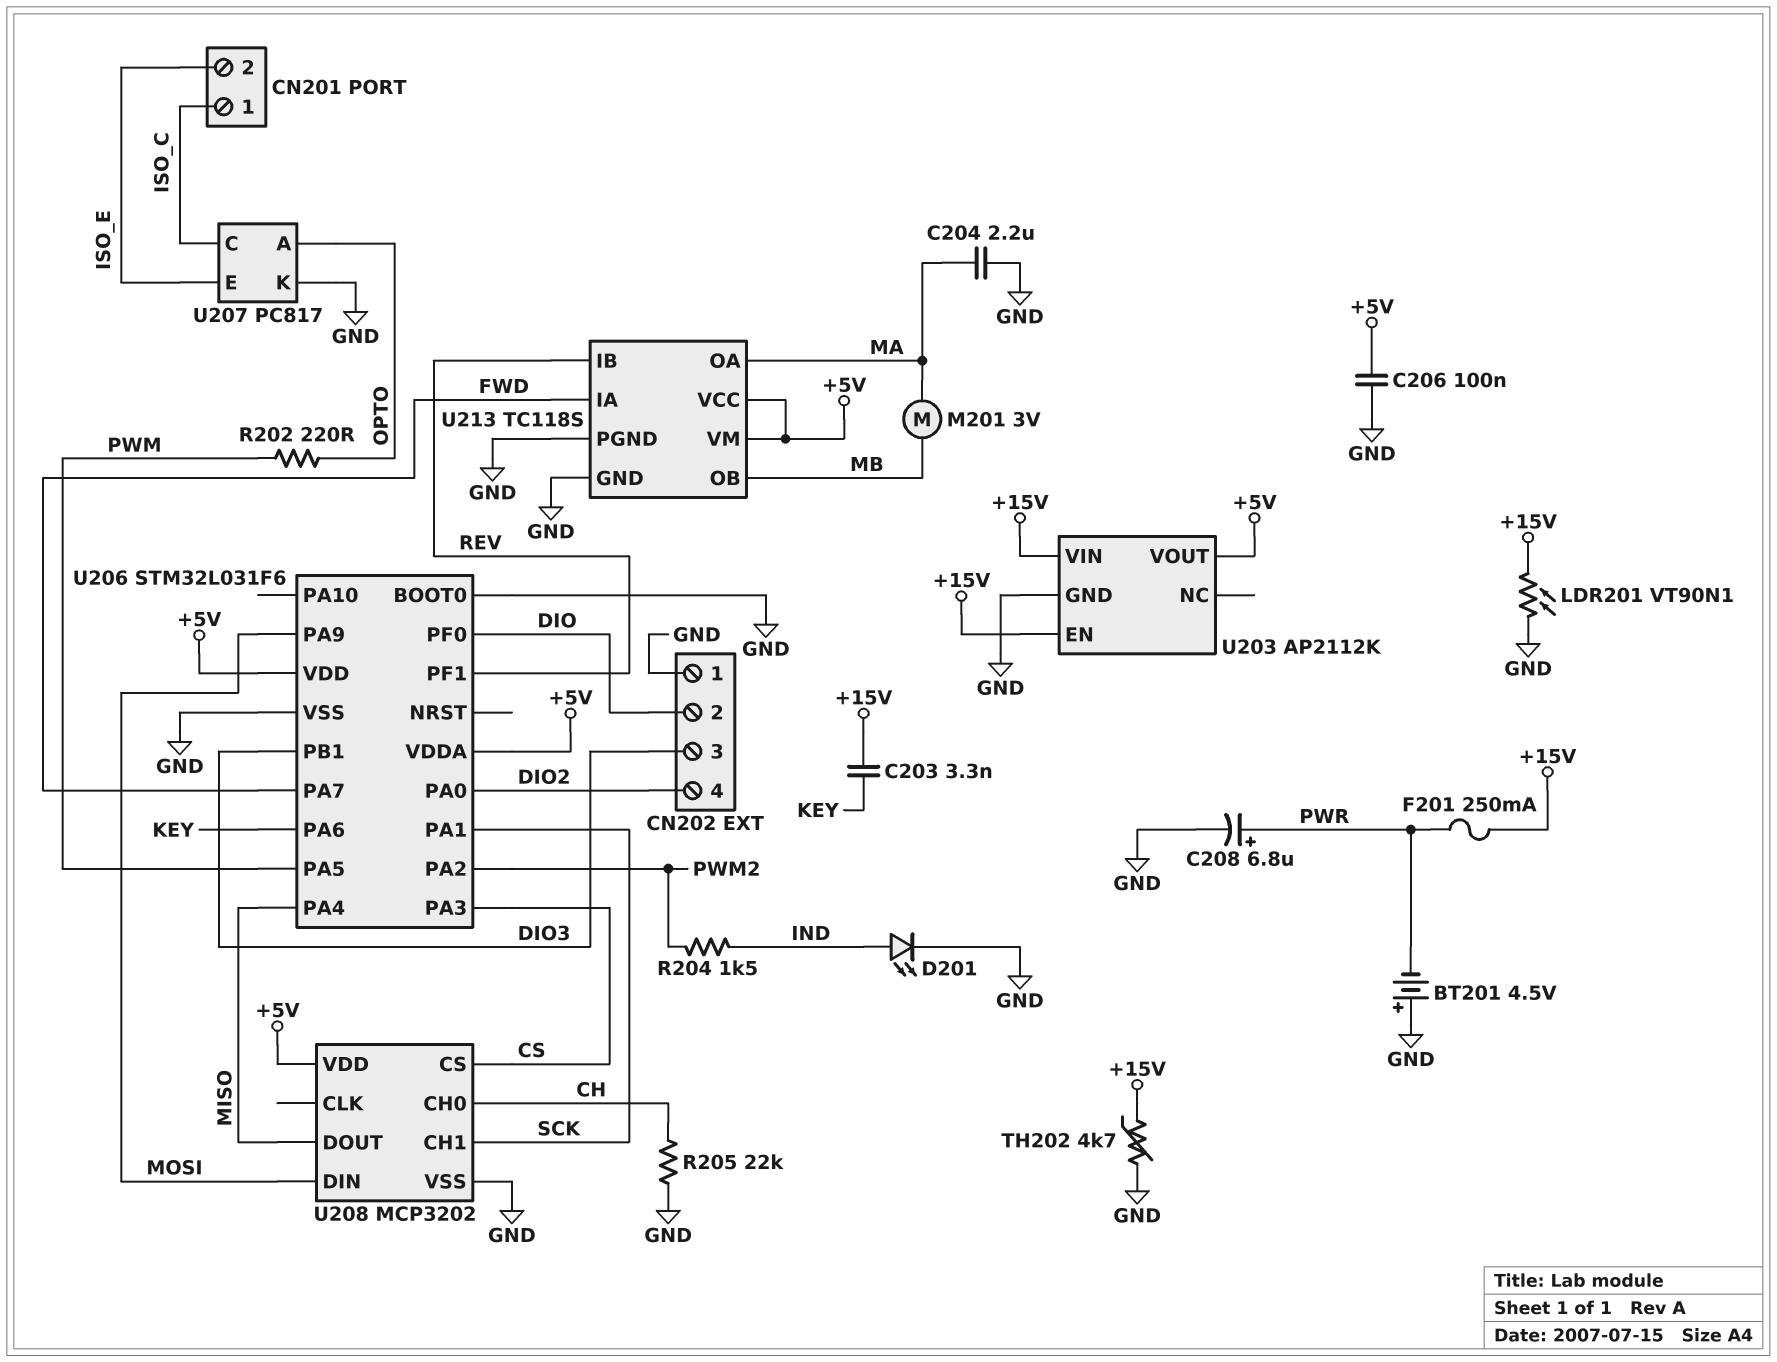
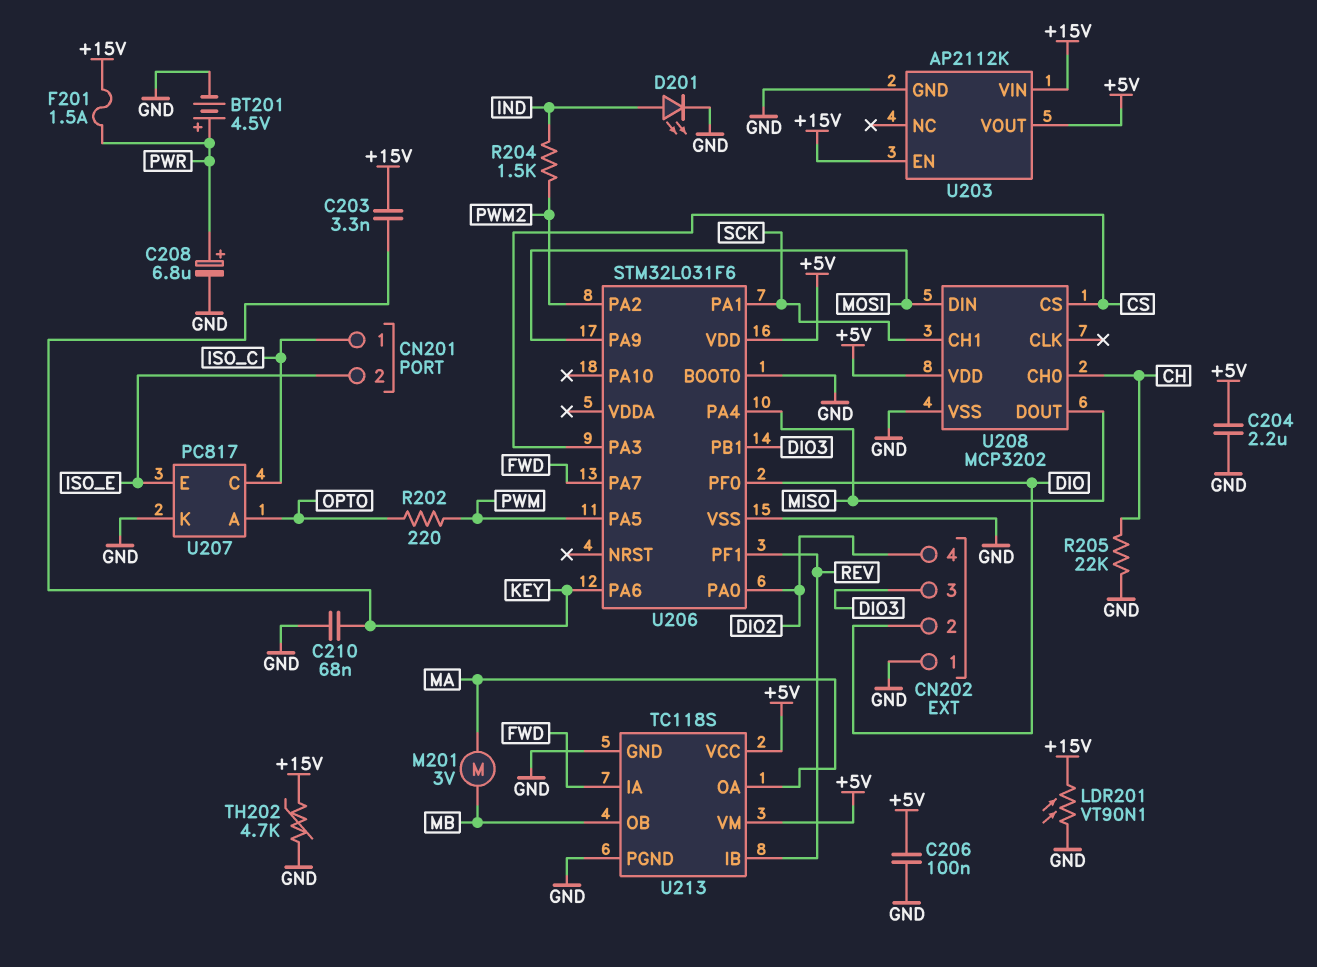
BT201: 4.5V (plus GND, minus PWR) -> 4.5V (plus PWR, minus GND)
C204: 2.2uF (GND, MA) -> 2.2uF (+5V, GND)
C210: none -> 68nF (GND, KEY)
F201: 250mA (+15V, PWR) -> 1.5A (+15V, PWR)
U206 pin VDDA: +5V -> none

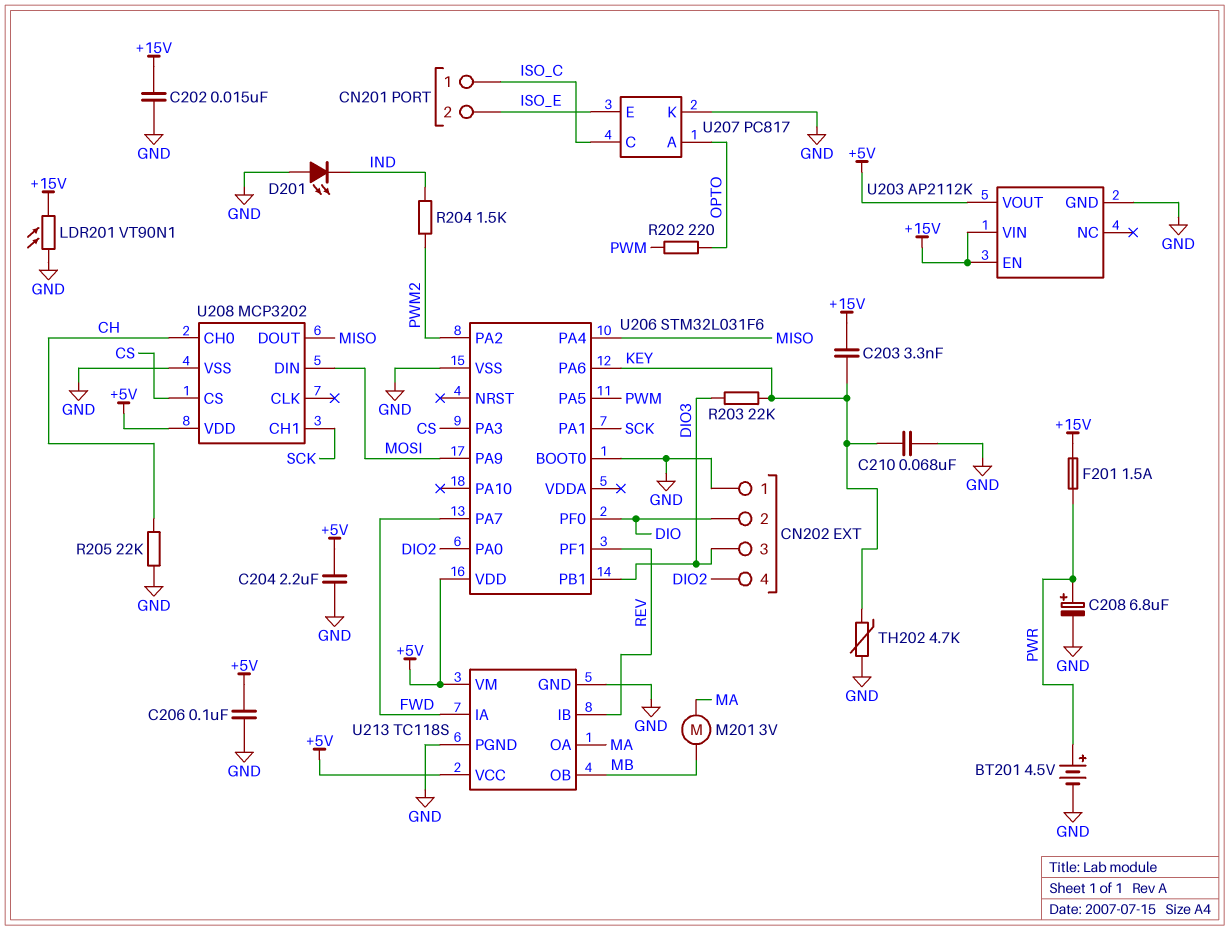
C202: none -> 15nF (+15V, GND)
D201: LED (A IND, K GND) -> LED (A GND, K IND)
R203: none -> 22k (DIO3, KEY)
TH202: 4.7k (+15V, GND) -> 4.7k (GND, KEY)

